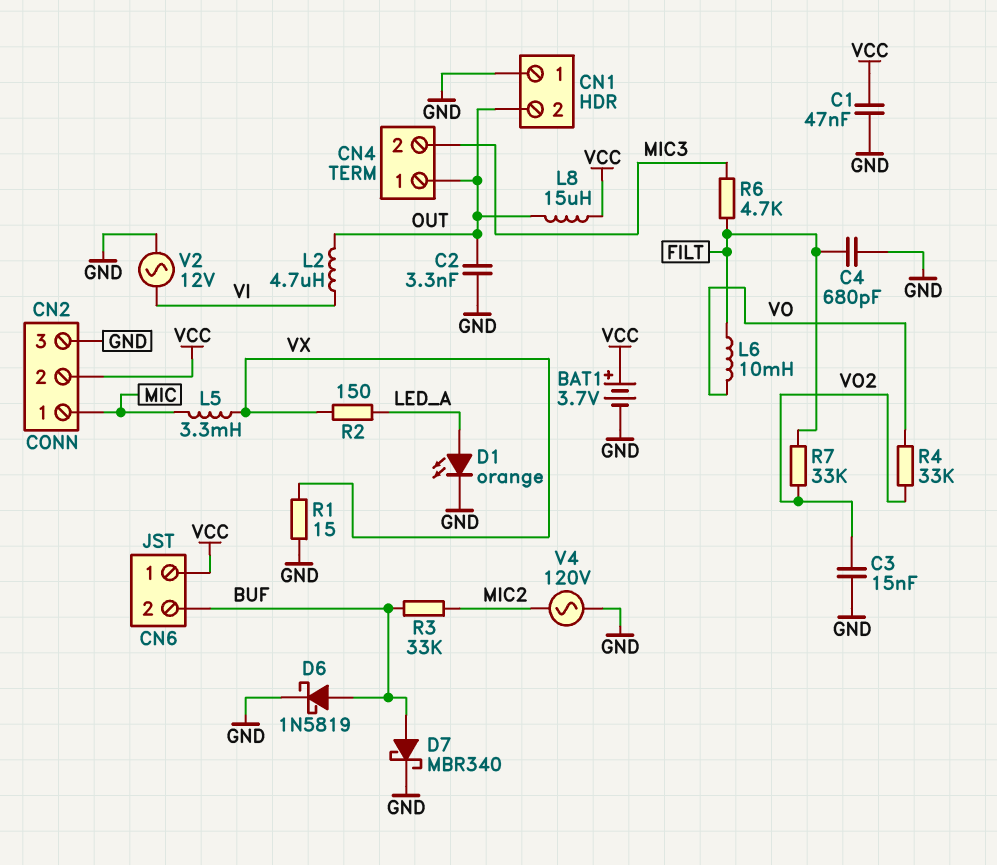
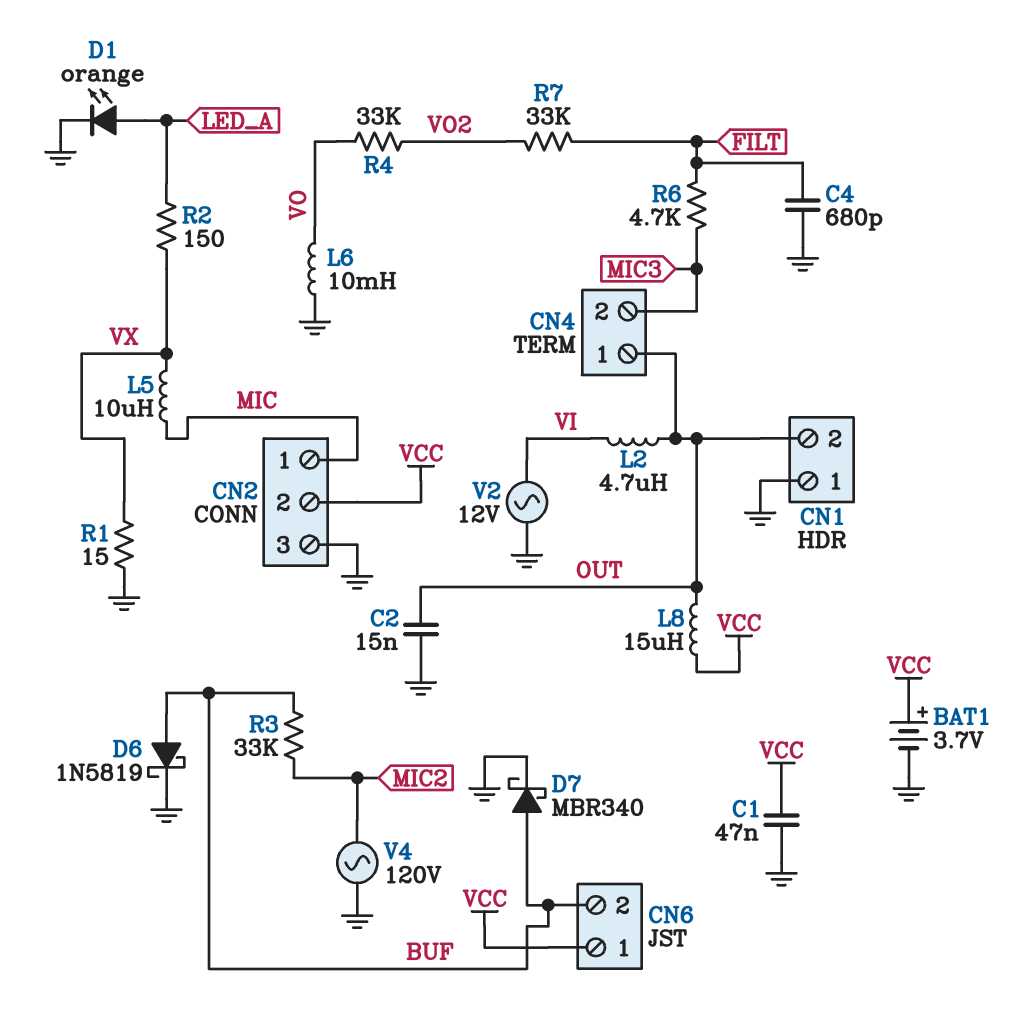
C2: 3.3nF (GND, OUT) -> 15nF (GND, OUT)
C3: 15nF (GND, VO2) -> none
L5: 3.3mH (MIC, VX) -> 10uH (MIC, VX)
L6: 10mH (FILT, VO) -> 10mH (GND, VO)

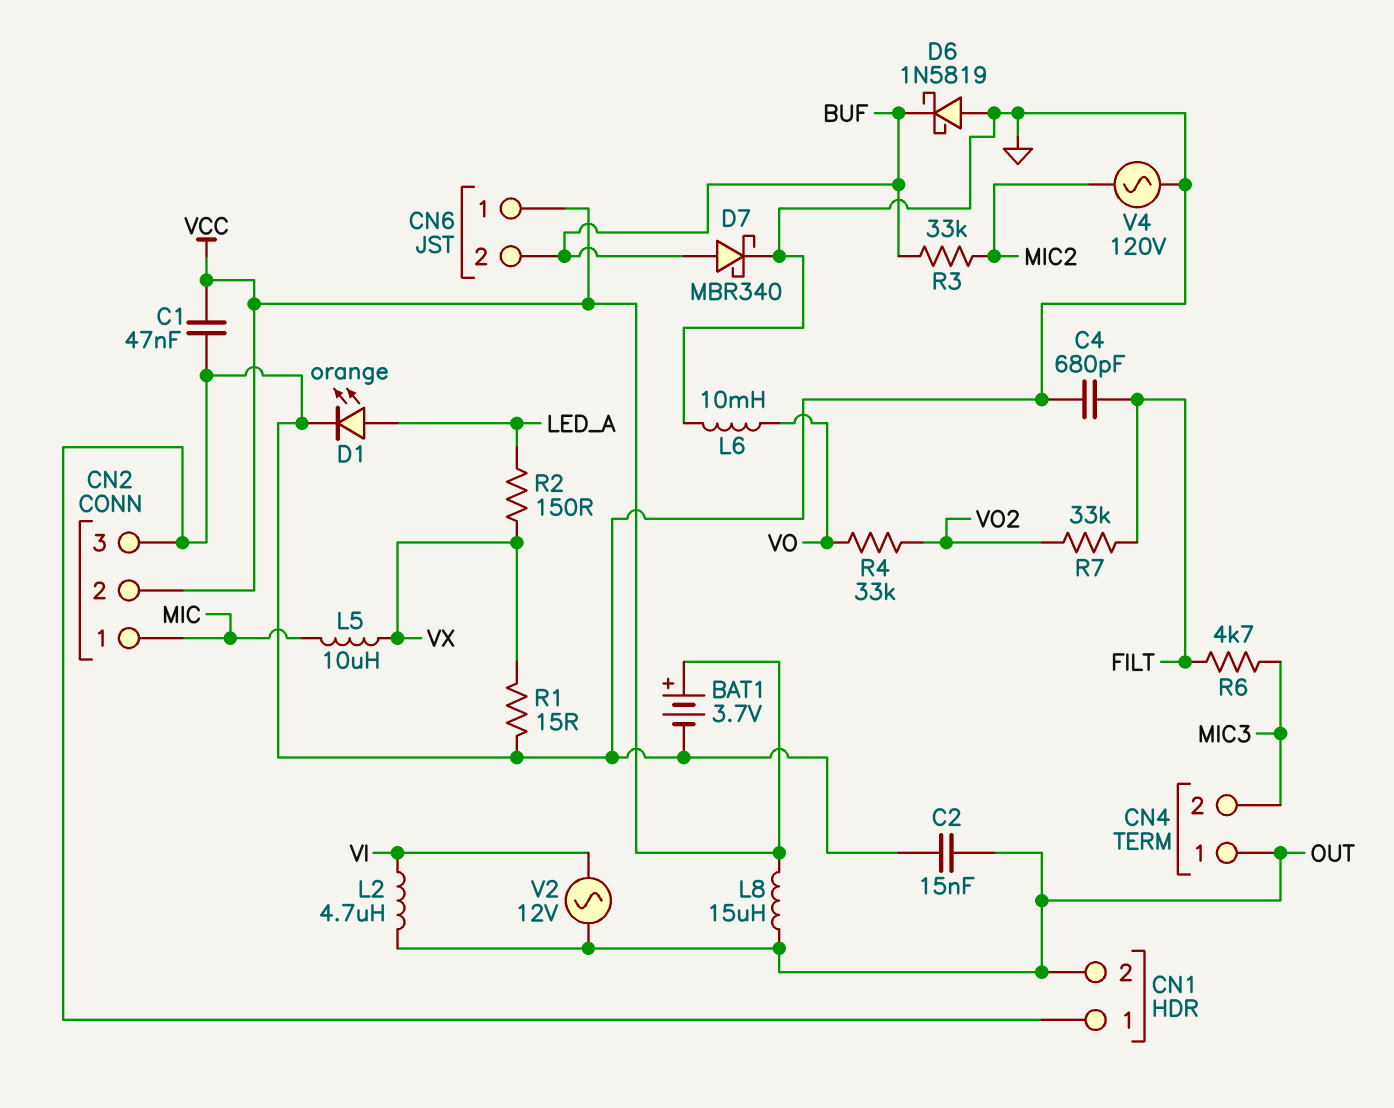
D6: schottky 1N5819 (A BUF, K GND) -> schottky 1N5819 (A GND, K BUF)
V2: AC 12V (GND, VI) -> AC 12V (OUT, VI)

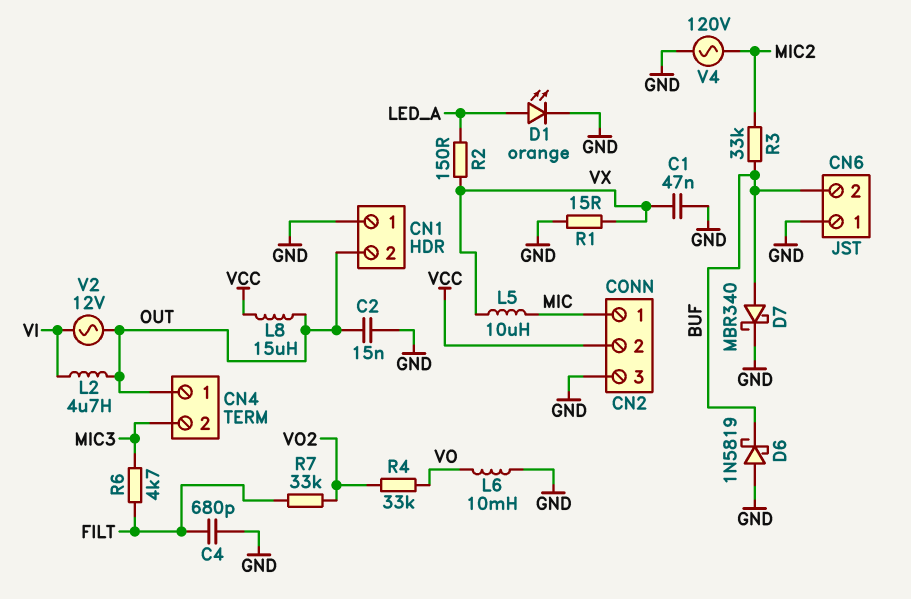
BAT1: 3.7V (plus VCC, minus GND) -> none
C1: 47nF (GND, VCC) -> 47nF (GND, VX)
CN6 pin 1: VCC -> GND

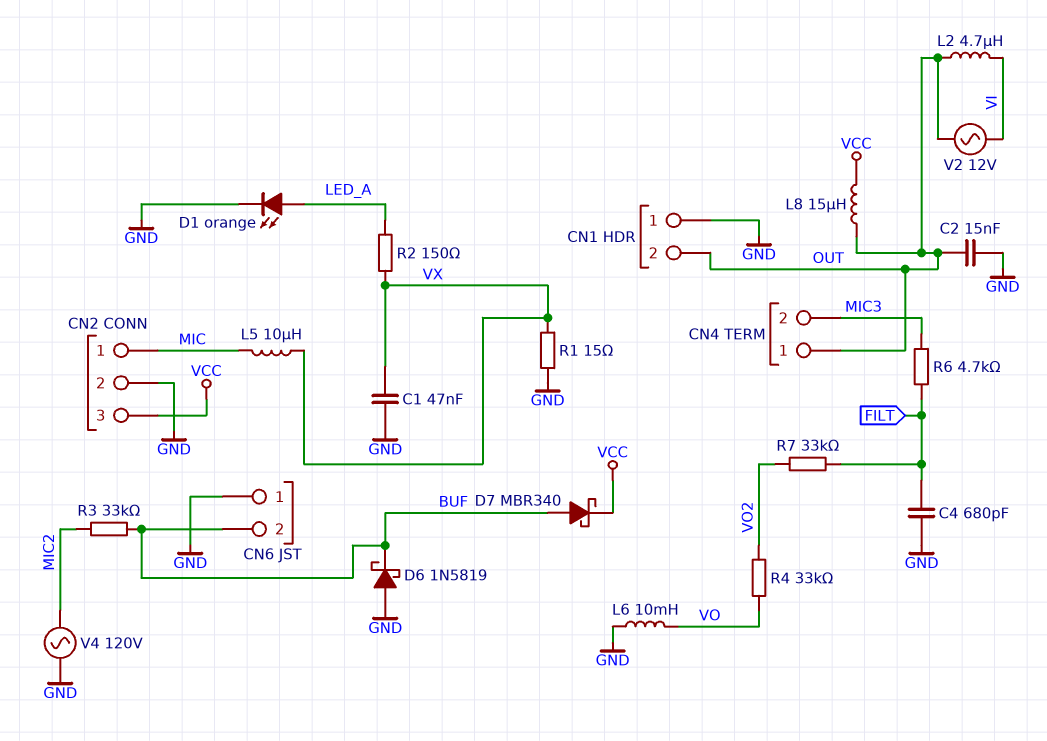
CN2 pin 2: VCC -> GND
CN2 pin 3: GND -> VCC
D7: schottky MBR340 (A BUF, K GND) -> schottky MBR340 (A BUF, K VCC)

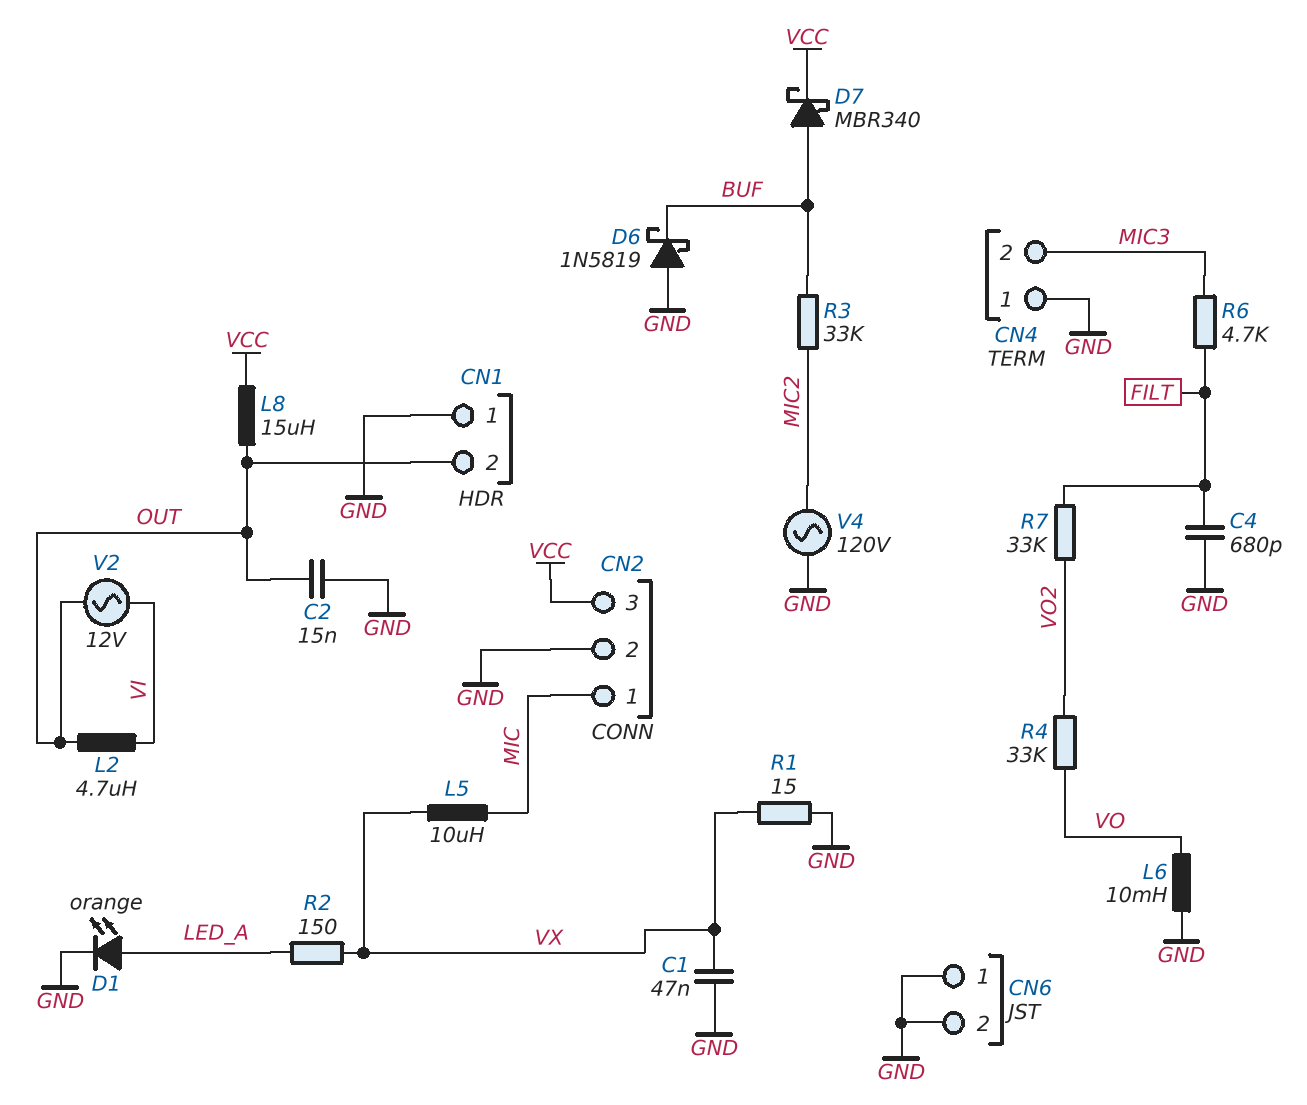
CN4 pin 1: OUT -> GND
CN6 pin 2: BUF -> GND

